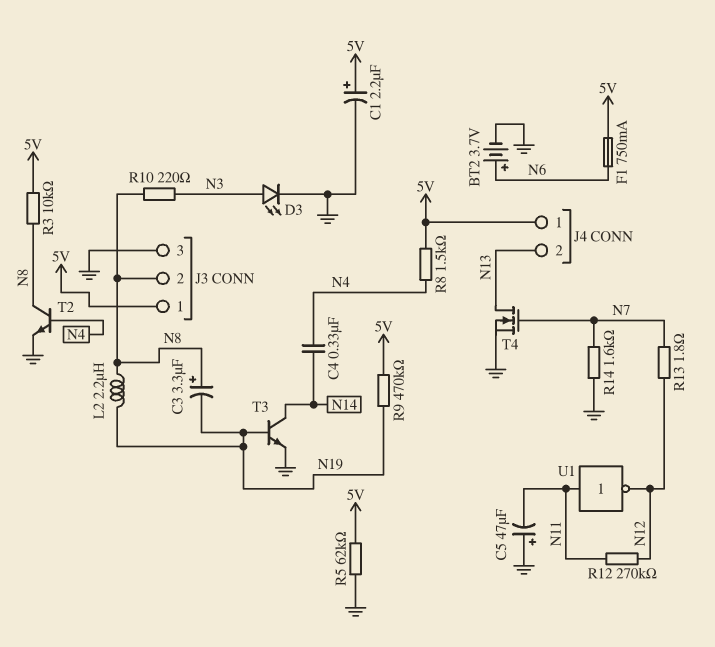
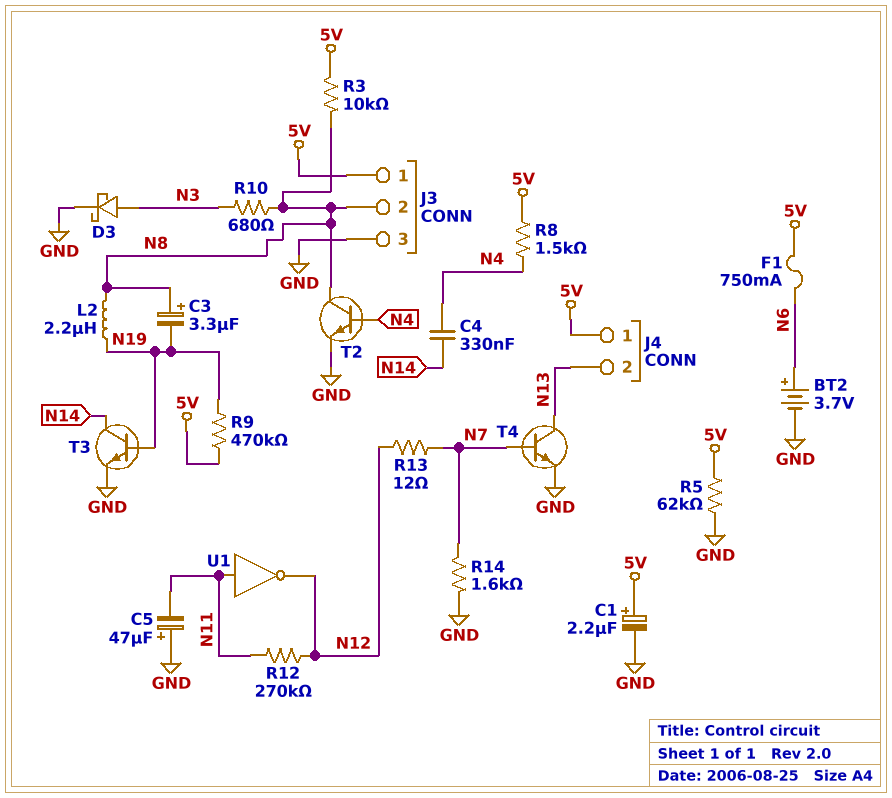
D3: LED (A N3, K GND) -> schottky (A N3, K GND)
R10: 220 (N3, N8) -> 680 (N3, N8)
R13: 1.8 (N7, N12) -> 12 (N7, N12)
T4: NMOS (G N7, D N13, S GND) -> NPN (B N7, C N13, E GND)

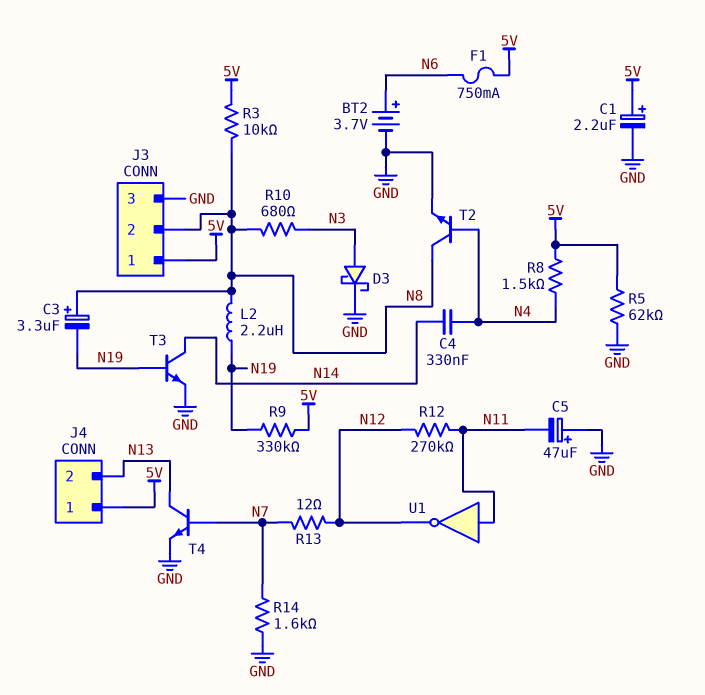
R9: 470k (5V, N19) -> 330k (5V, N19)

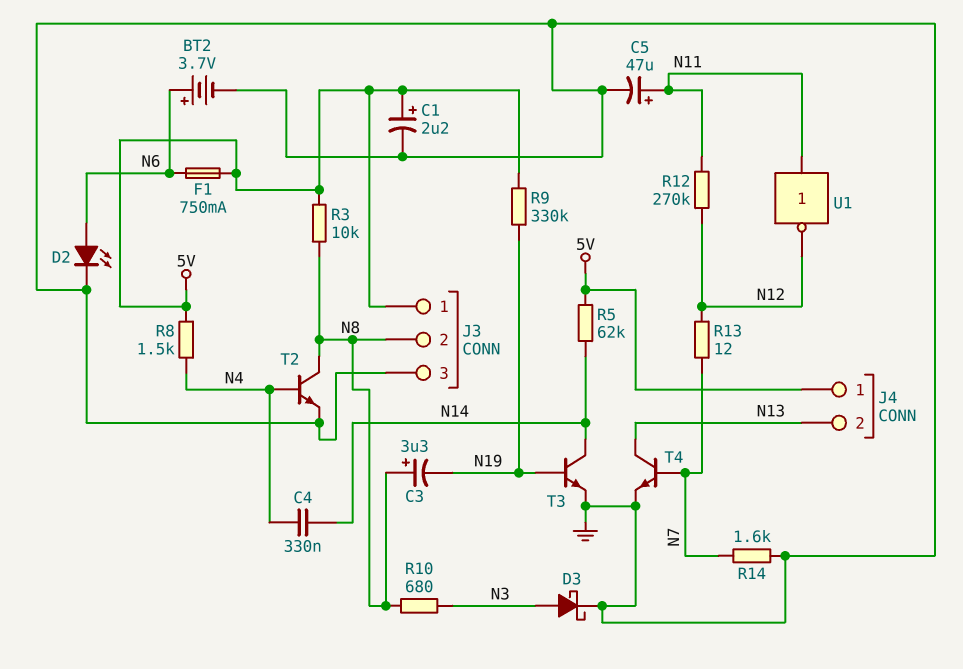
C5: 47uF (plus GND, minus N11) -> 47uF (plus N11, minus GND)
D2: none -> LED (A N6, K GND)
L2: 2.2uH (N8, N19) -> none
R5: 62k (5V, GND) -> 62k (5V, N14)

